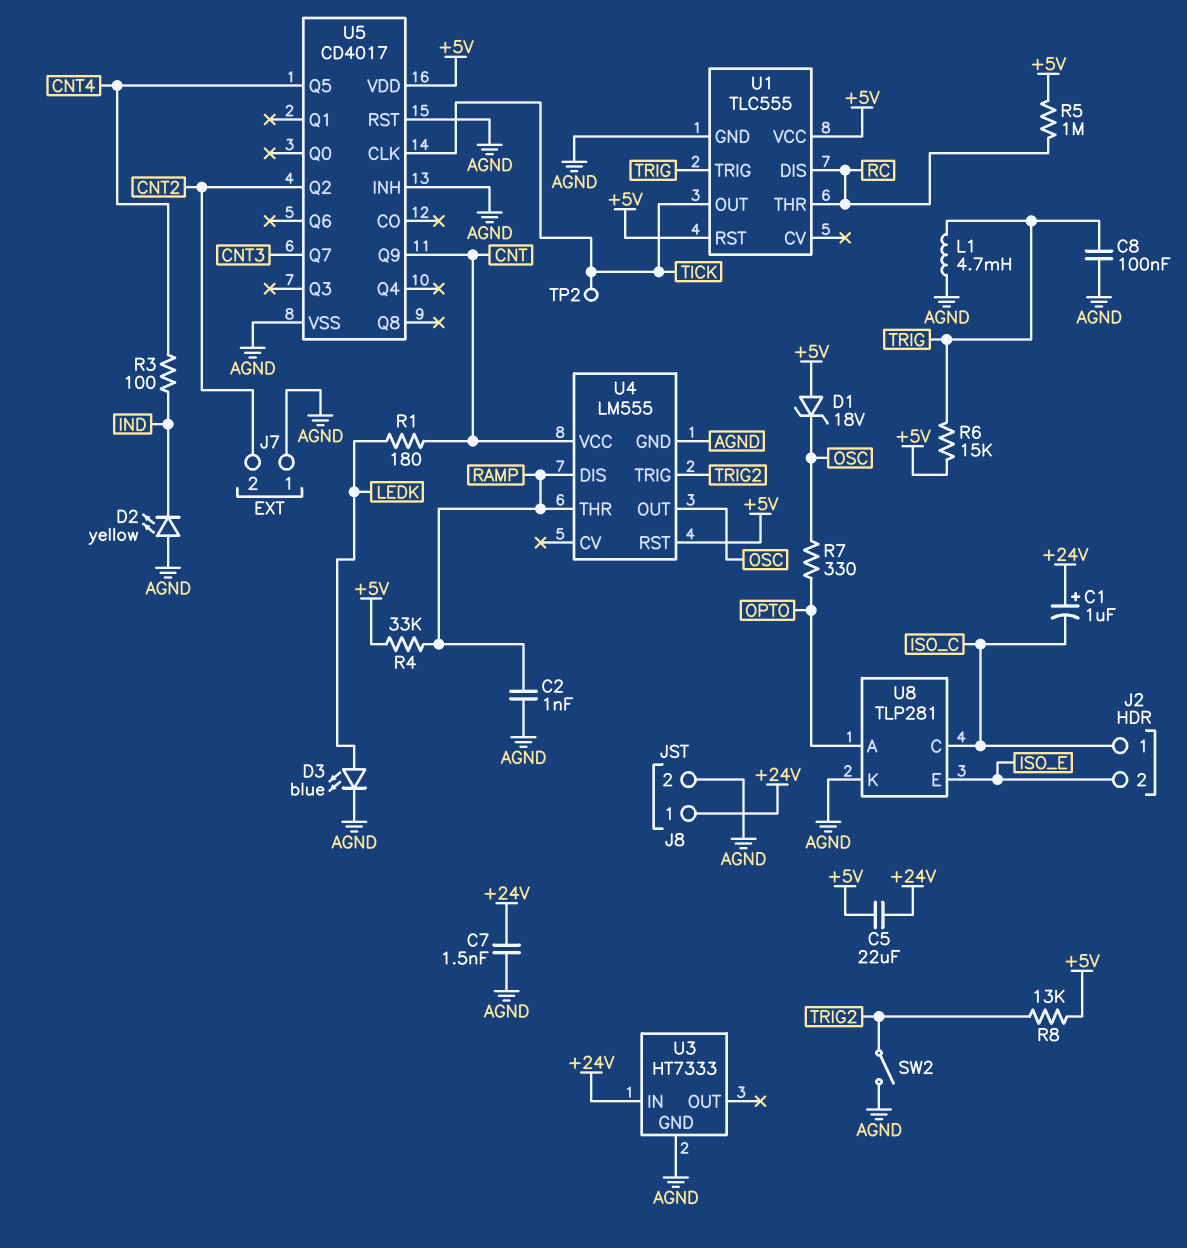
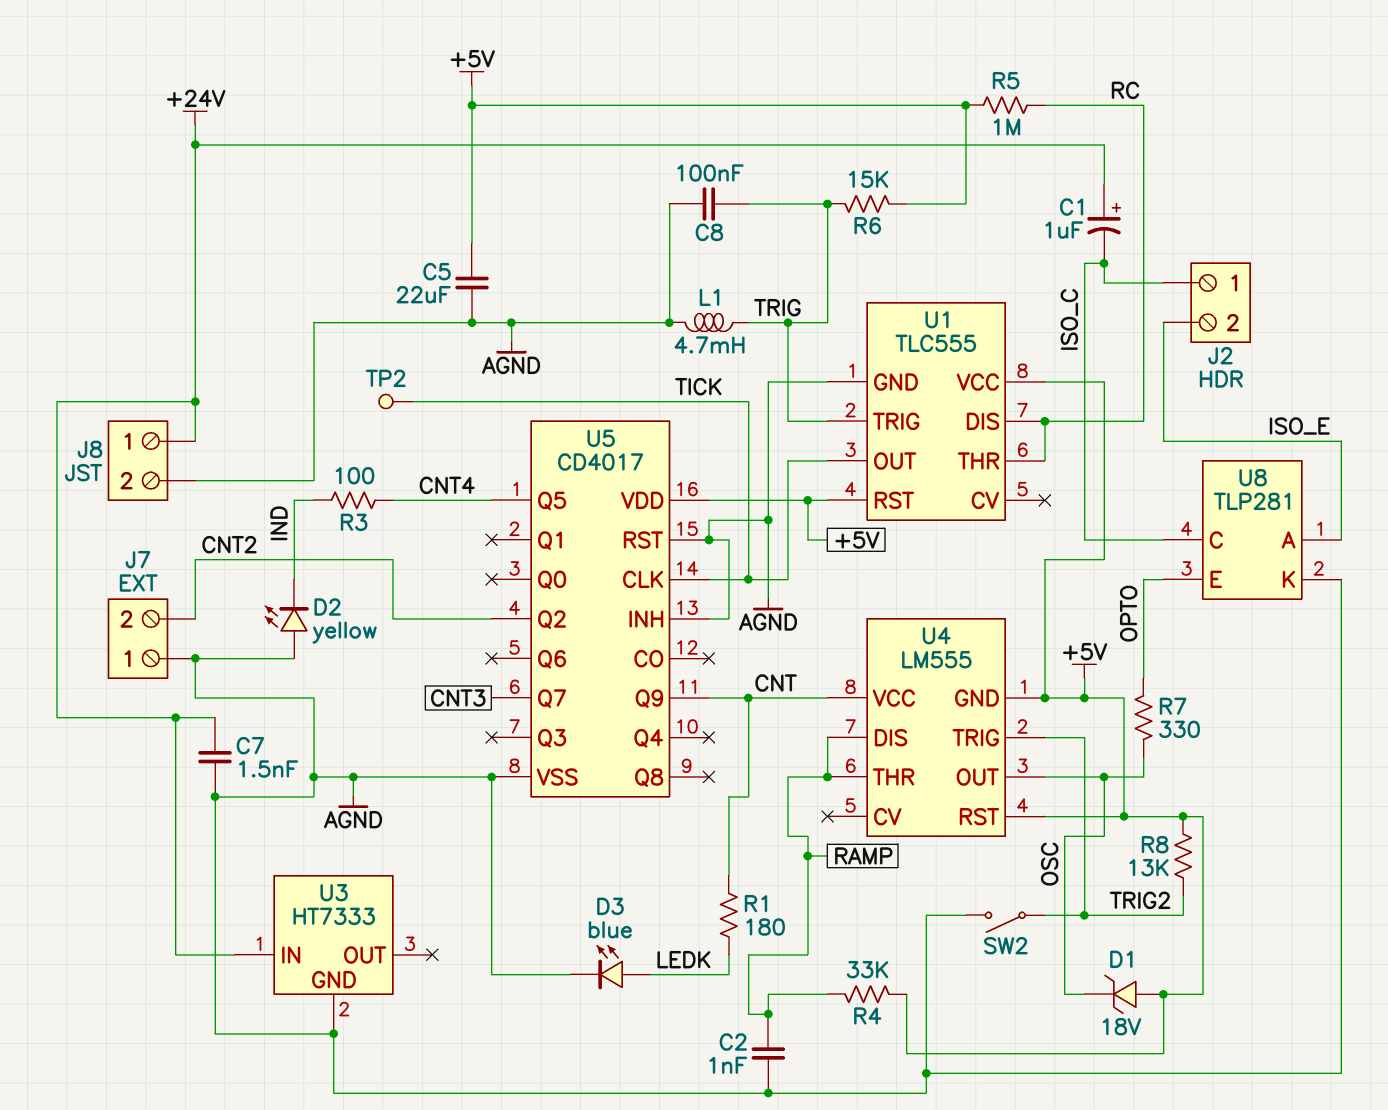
C5: 22uF (+5V, +24V) -> 22uF (+5V, AGND)
U4 pin GND: AGND -> +5V
U8 pin A: OPTO -> ISO_E
U8 pin E: ISO_E -> OPTO

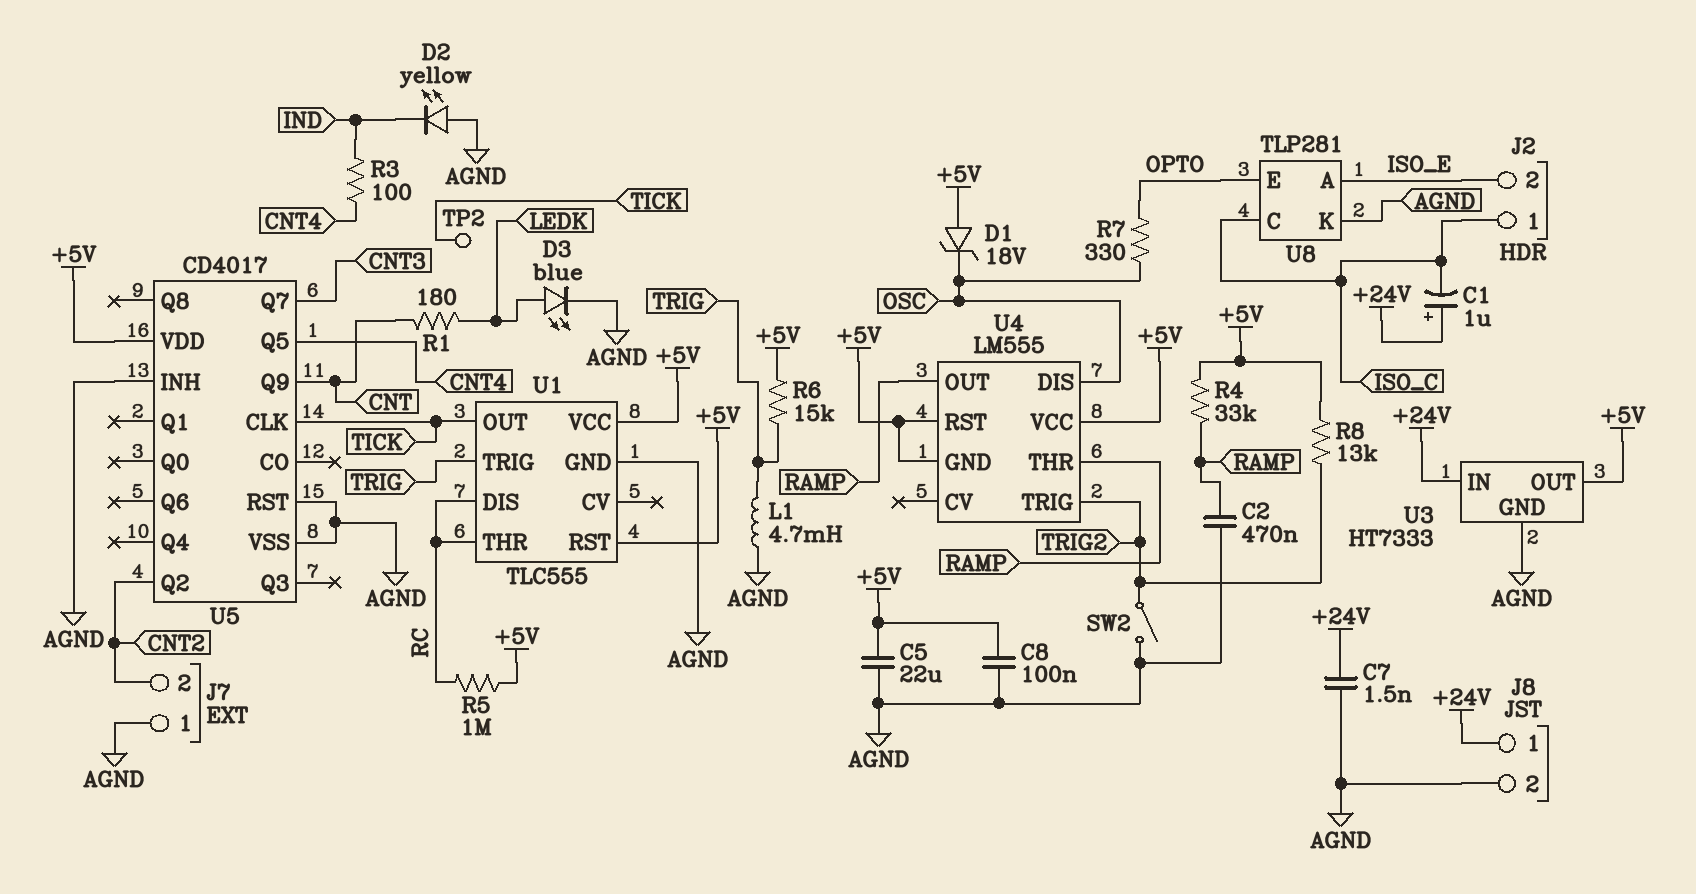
C2: 1nF (AGND, RAMP) -> 470nF (AGND, RAMP)
C8: 100nF (AGND, TRIG) -> 100nF (+5V, AGND)
U3 pin OUT: none -> +5V
U4 pin DIS: RAMP -> OSC
U4 pin OUT: OSC -> RAMP
U4 pin VCC: CNT -> +5V

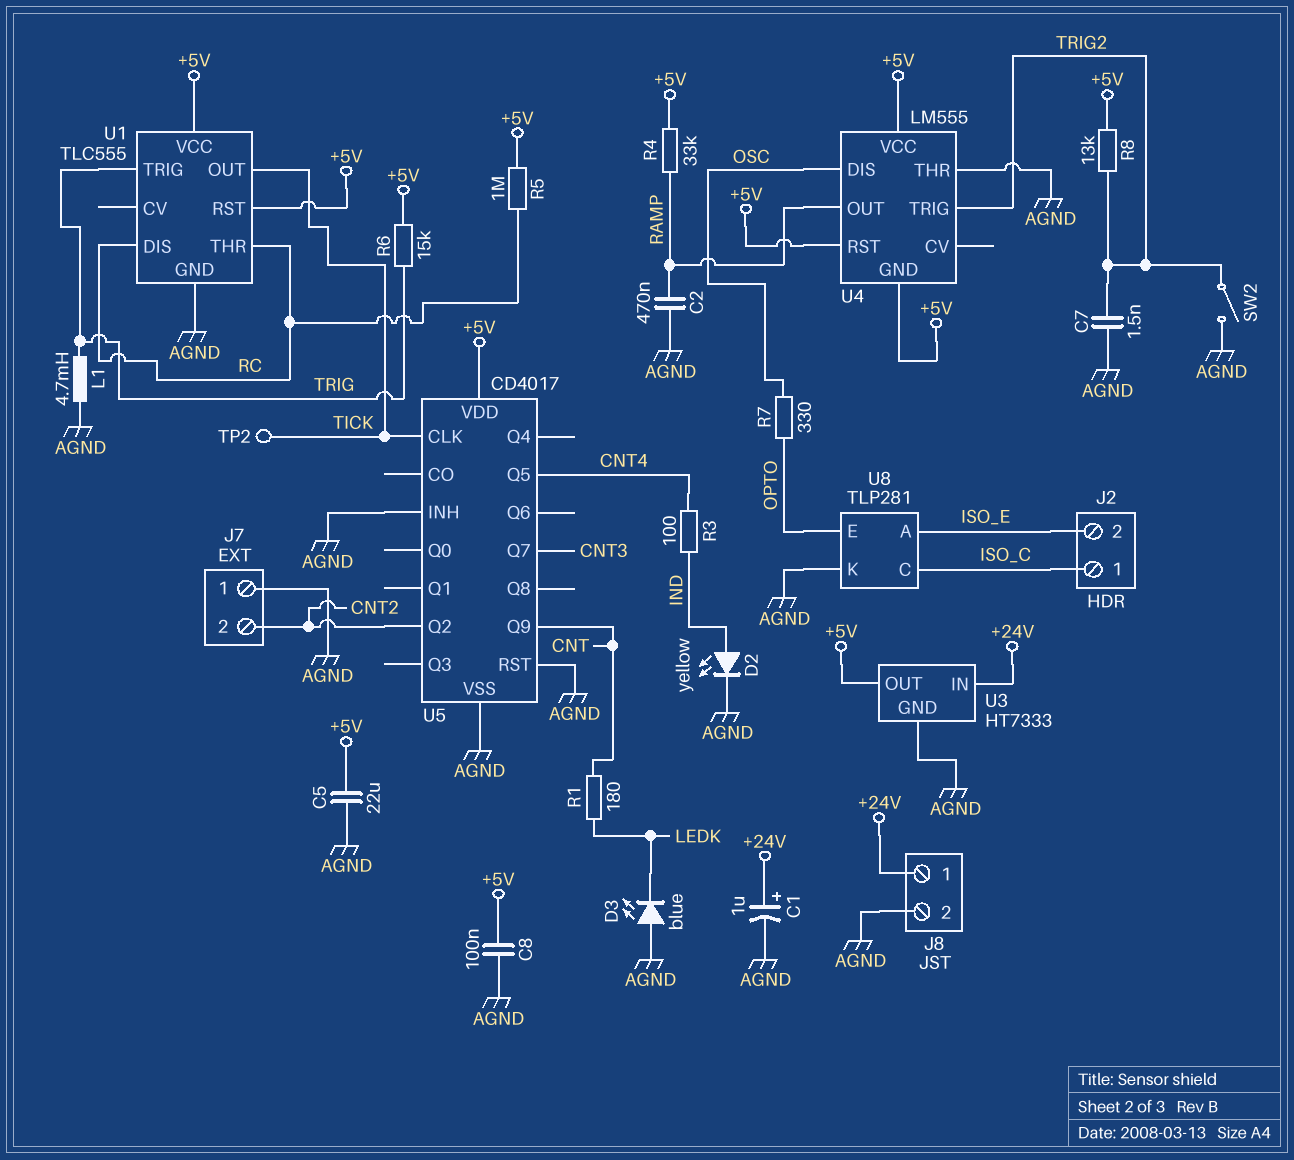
C1: 1uF (plus +24V, minus ISO_C) -> 1uF (plus +24V, minus AGND)
C7: 1.5nF (+24V, AGND) -> 1.5nF (AGND, TRIG2)
D1: zener 18V (A +5V, K OSC) -> none
D2: LED yellow (A AGND, K IND) -> LED yellow (A IND, K AGND)
D3: LED blue (A LEDK, K AGND) -> LED blue (A AGND, K LEDK)
U4 pin THR: RAMP -> AGND

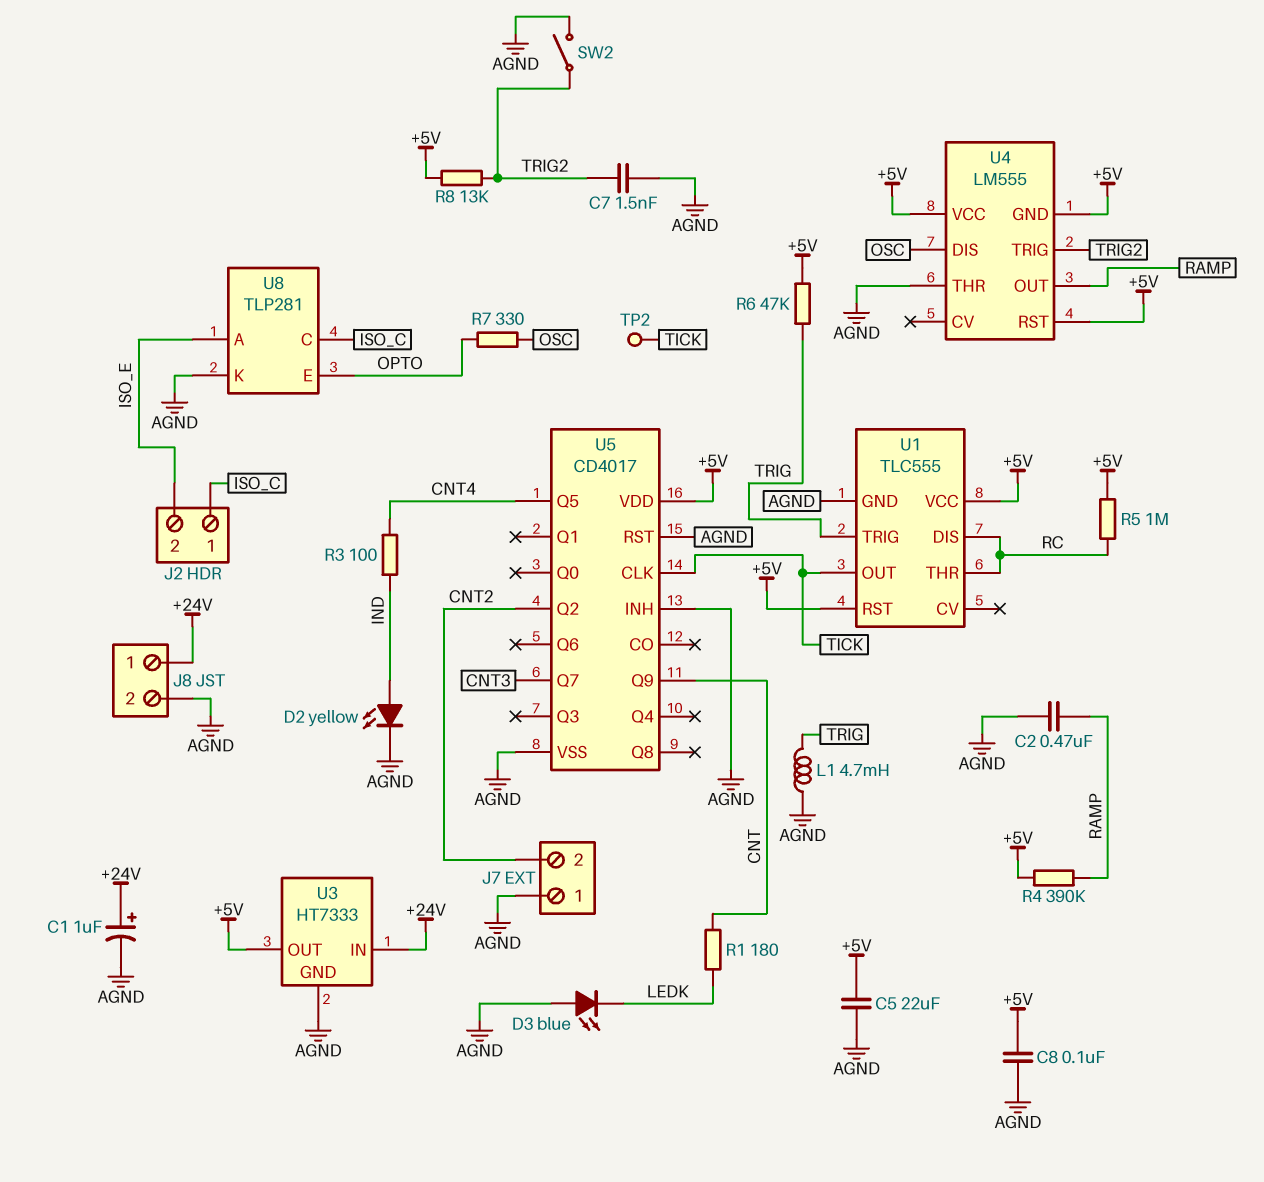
R4: 33k (+5V, RAMP) -> 390k (+5V, RAMP)
R6: 15k (+5V, TRIG) -> 47k (+5V, TRIG)

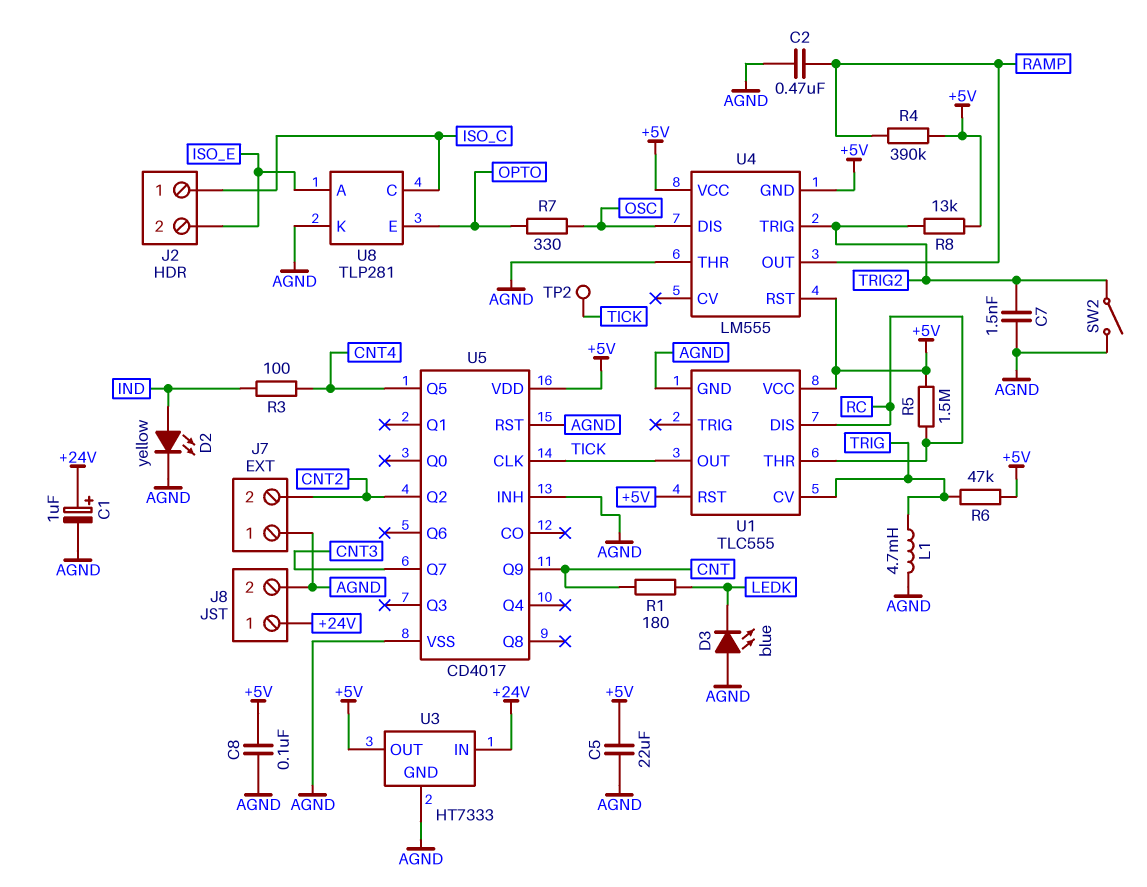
R5: 1M (+5V, RC) -> 1.5M (+5V, RC)
U1 pin CV: none -> TRIG
U1 pin TRIG: TRIG -> none

